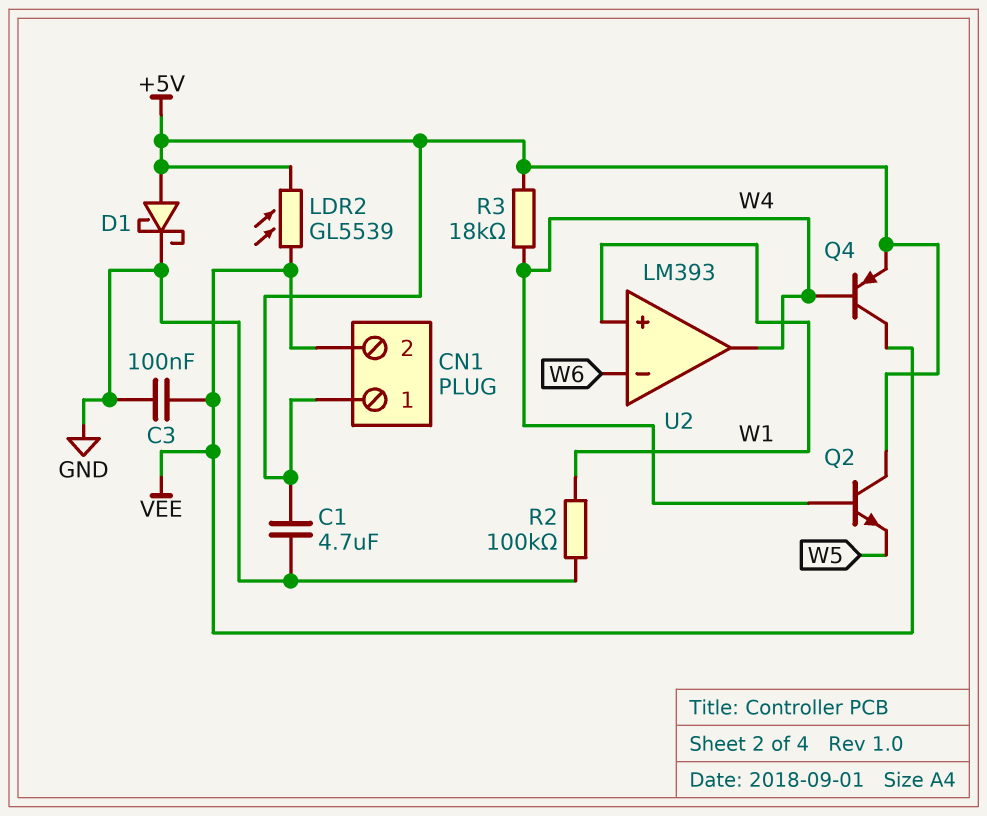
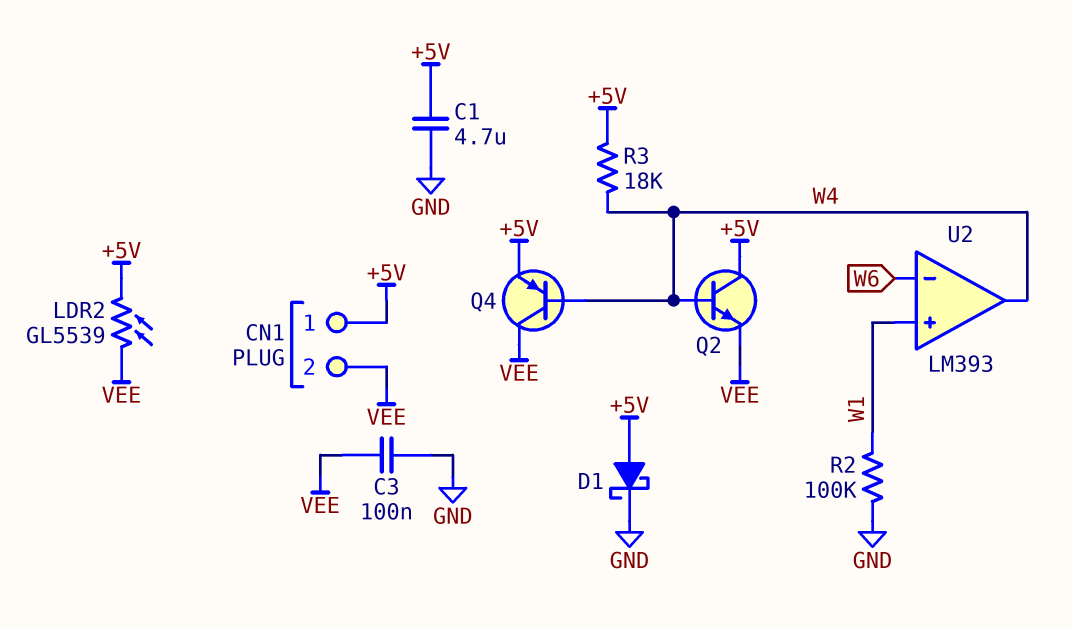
Q2: NPN (B W4, C +5V, E W5) -> NPN (B W4, C +5V, E VEE)

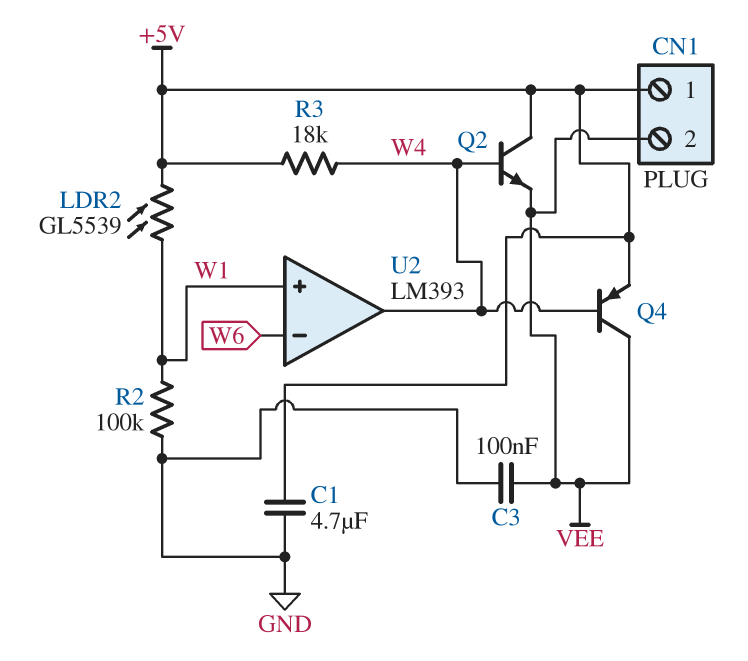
D1: schottky (A +5V, K GND) -> none
LDR2: GL5539 (+5V, VEE) -> GL5539 (+5V, W1)

